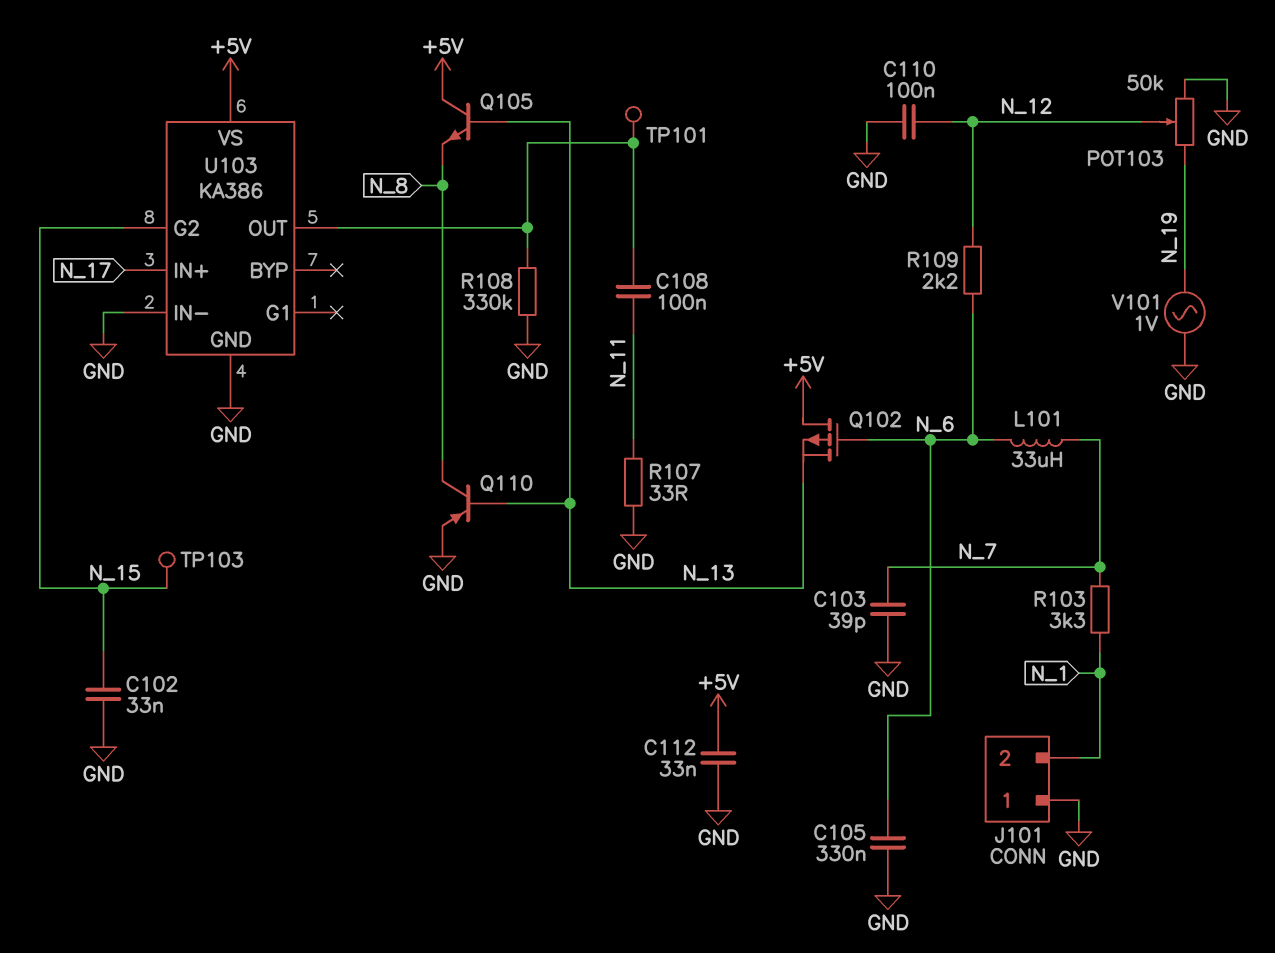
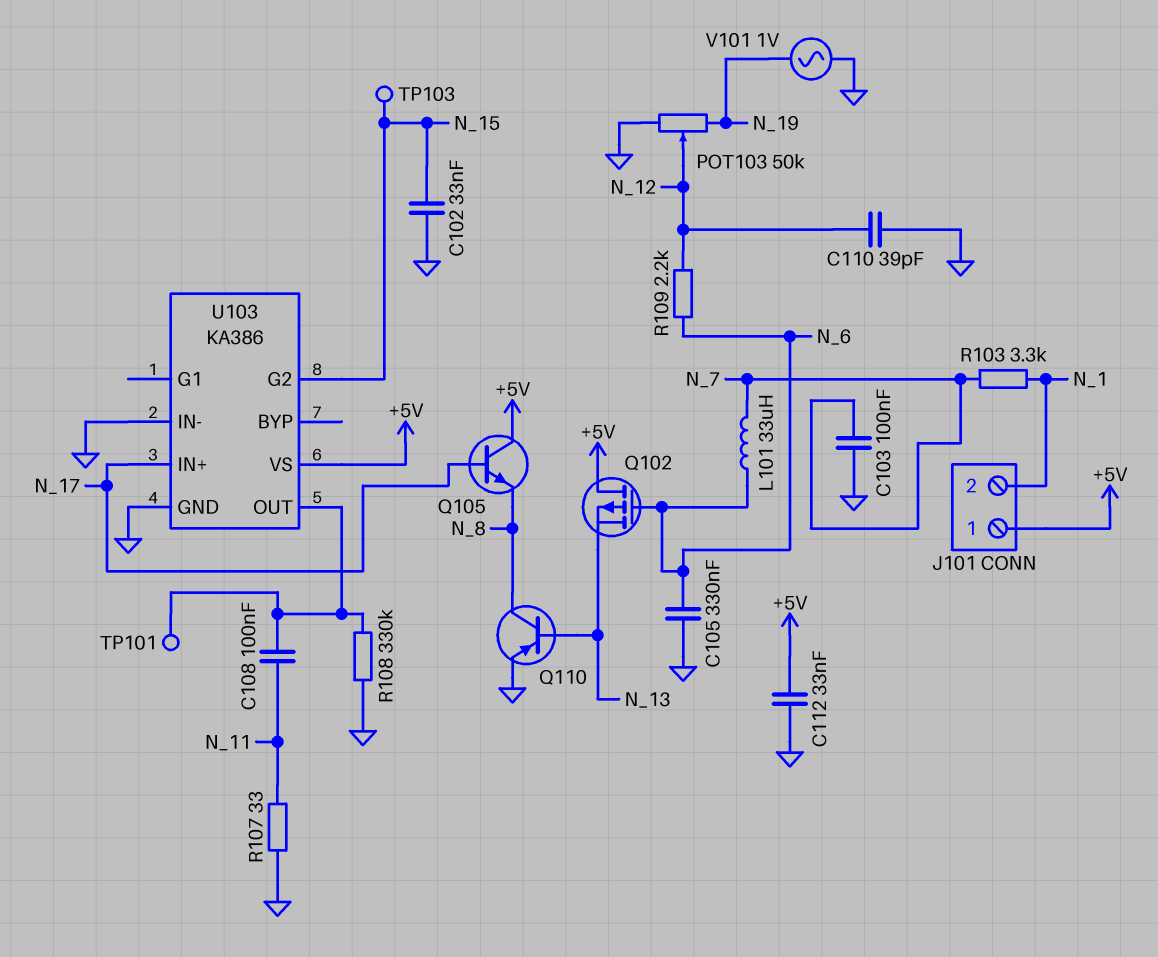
C103: 39pF (GND, N_7) -> 100nF (GND, N_7)
C110: 100nF (GND, N_12) -> 39pF (GND, N_12)
J101 pin 1: GND -> +5V
Q105: NPN (B N_13, C +5V, E N_8) -> NPN (B N_17, C +5V, E N_8)

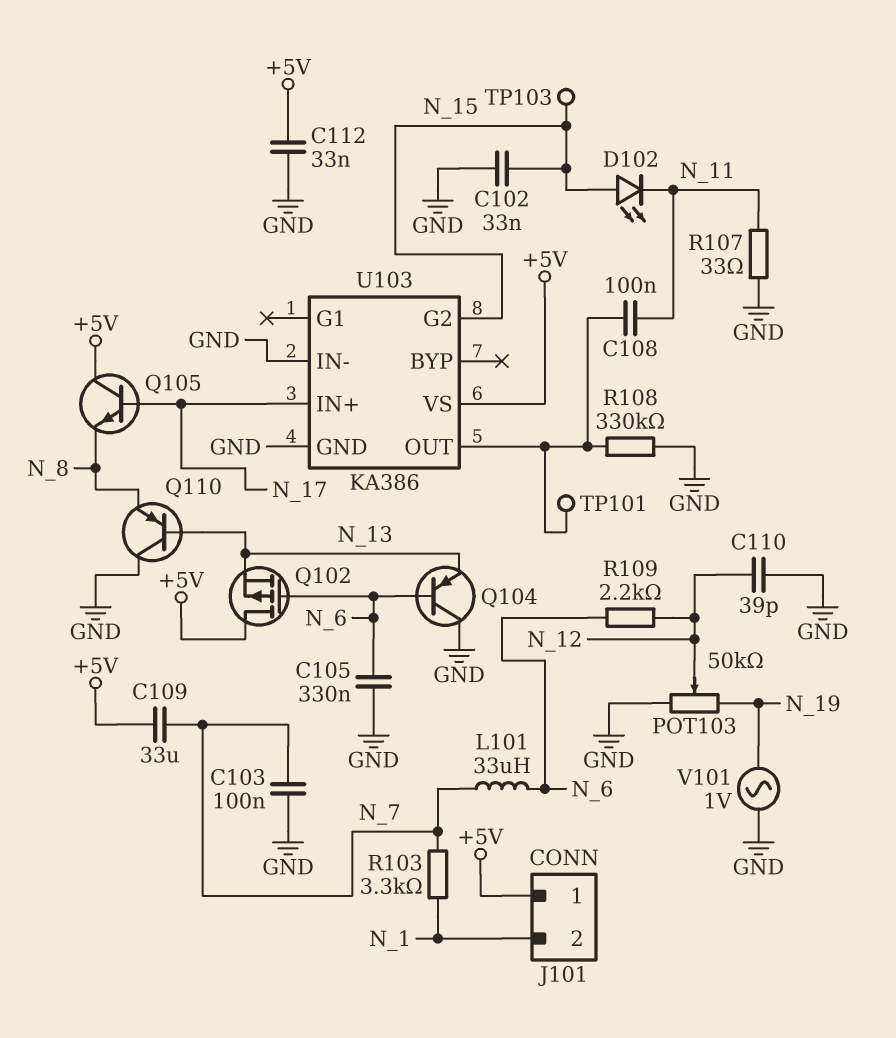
C109: none -> 33uF (+5V, N_7)
D102: none -> LED (A N_15, K N_11)
Q104: none -> PNP (B N_6, C GND, E N_13)
Q110: PNP (B N_13, C N_8, E GND) -> PNP (B N_13, C GND, E N_8)

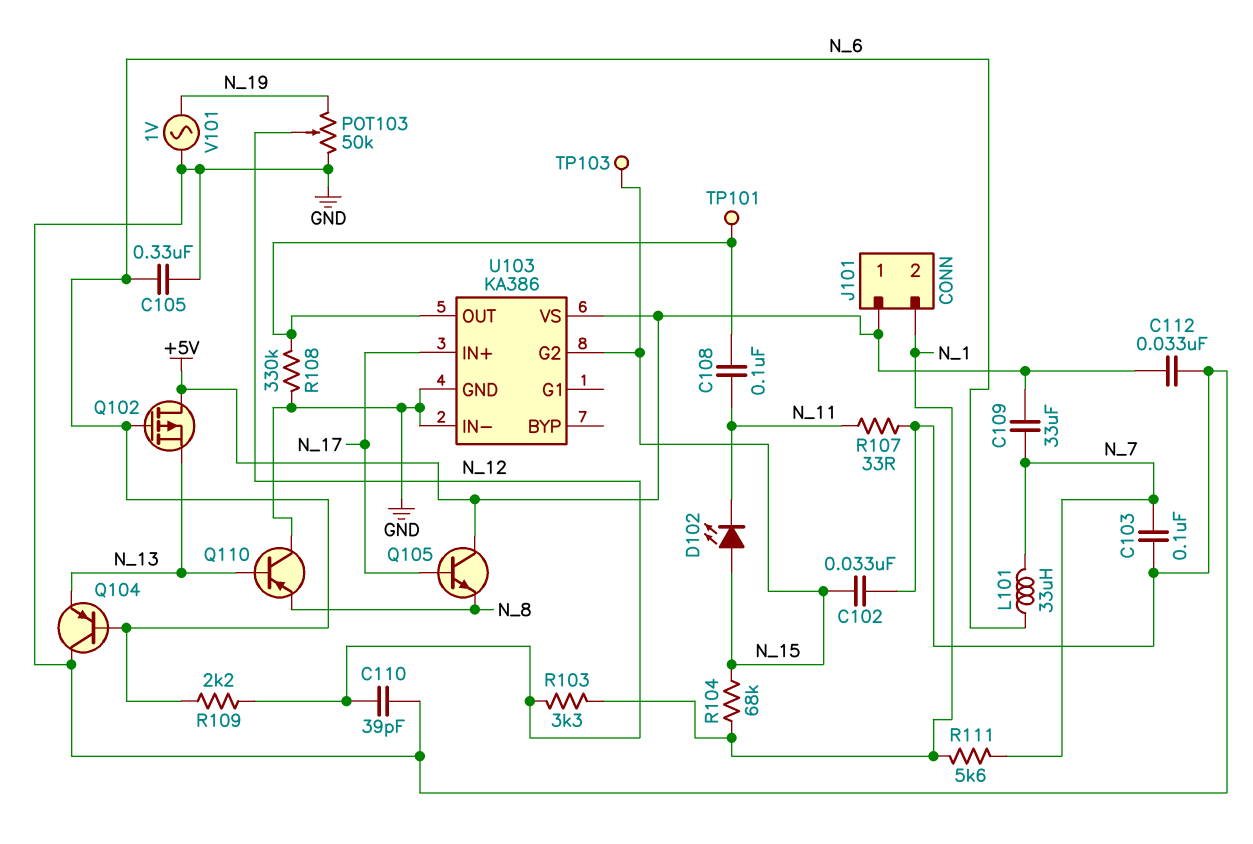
R103: 3.3k (N_1, N_7) -> 3.3k (N_1, N_12)
R104: none -> 68k (N_1, N_15)
R111: none -> 5.6k (N_1, N_7)

